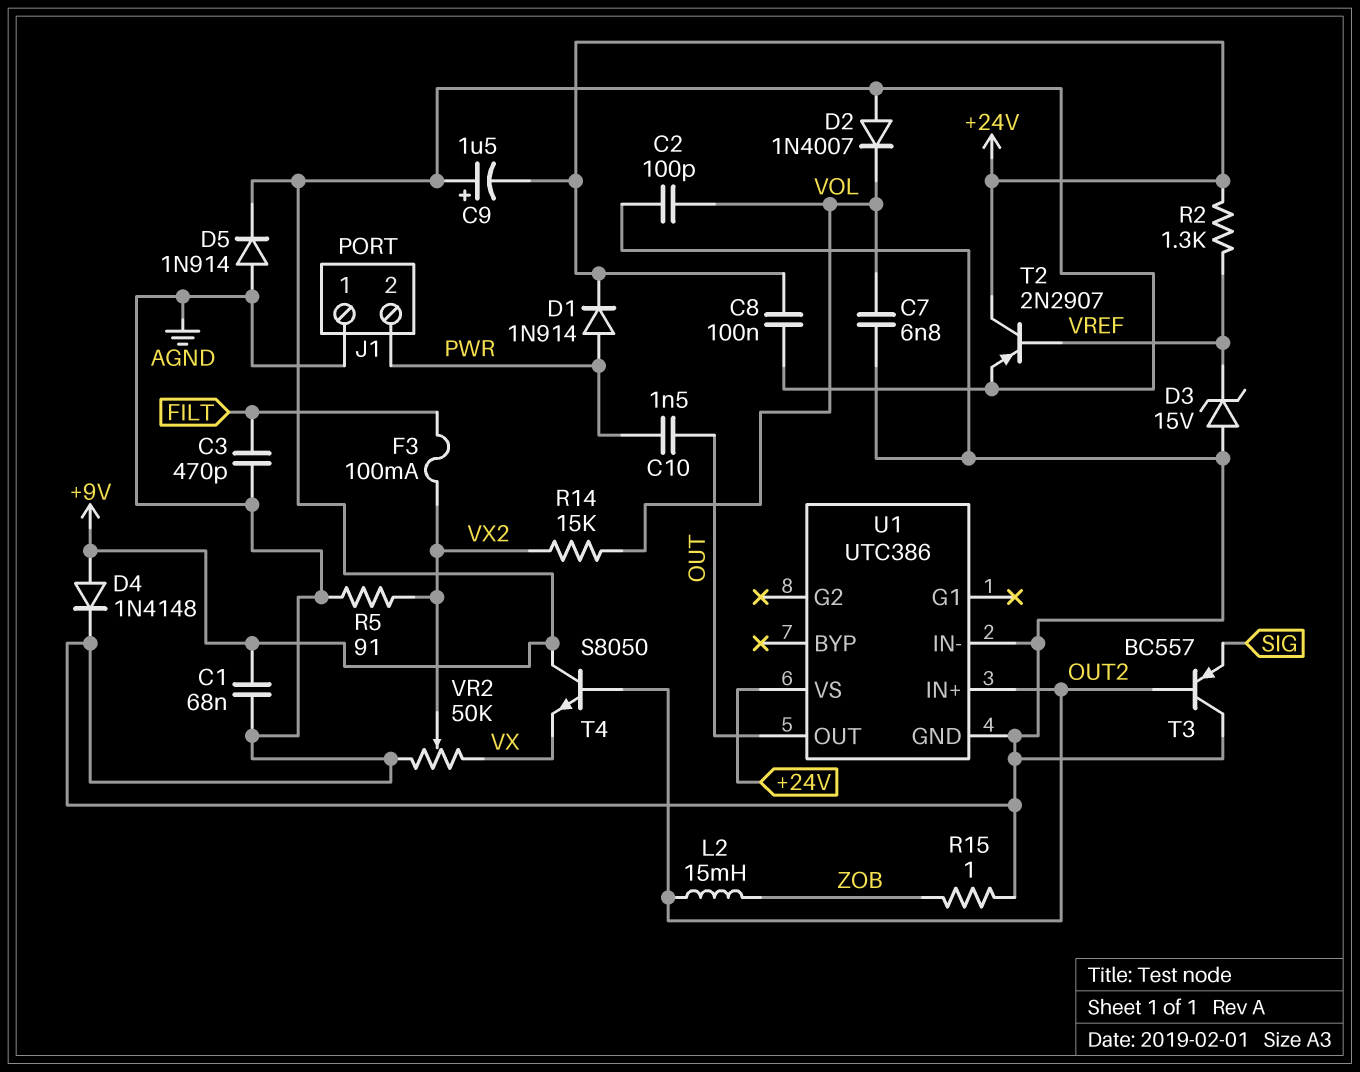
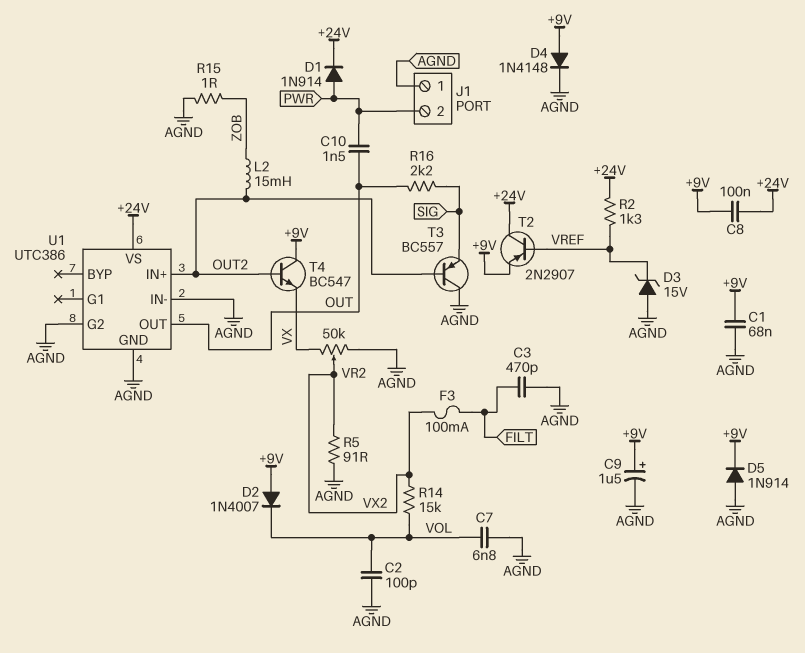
C9: 1.5uF (plus +9V, minus +24V) -> 1.5uF (plus +9V, minus AGND)
R16: none -> 2.2k (OUT, SIG)
T4: NPN S8050 (B OUT2, C +9V, E VX) -> NPN BC547 (B OUT2, C +9V, E VX)
U1 pin G2: none -> AGND

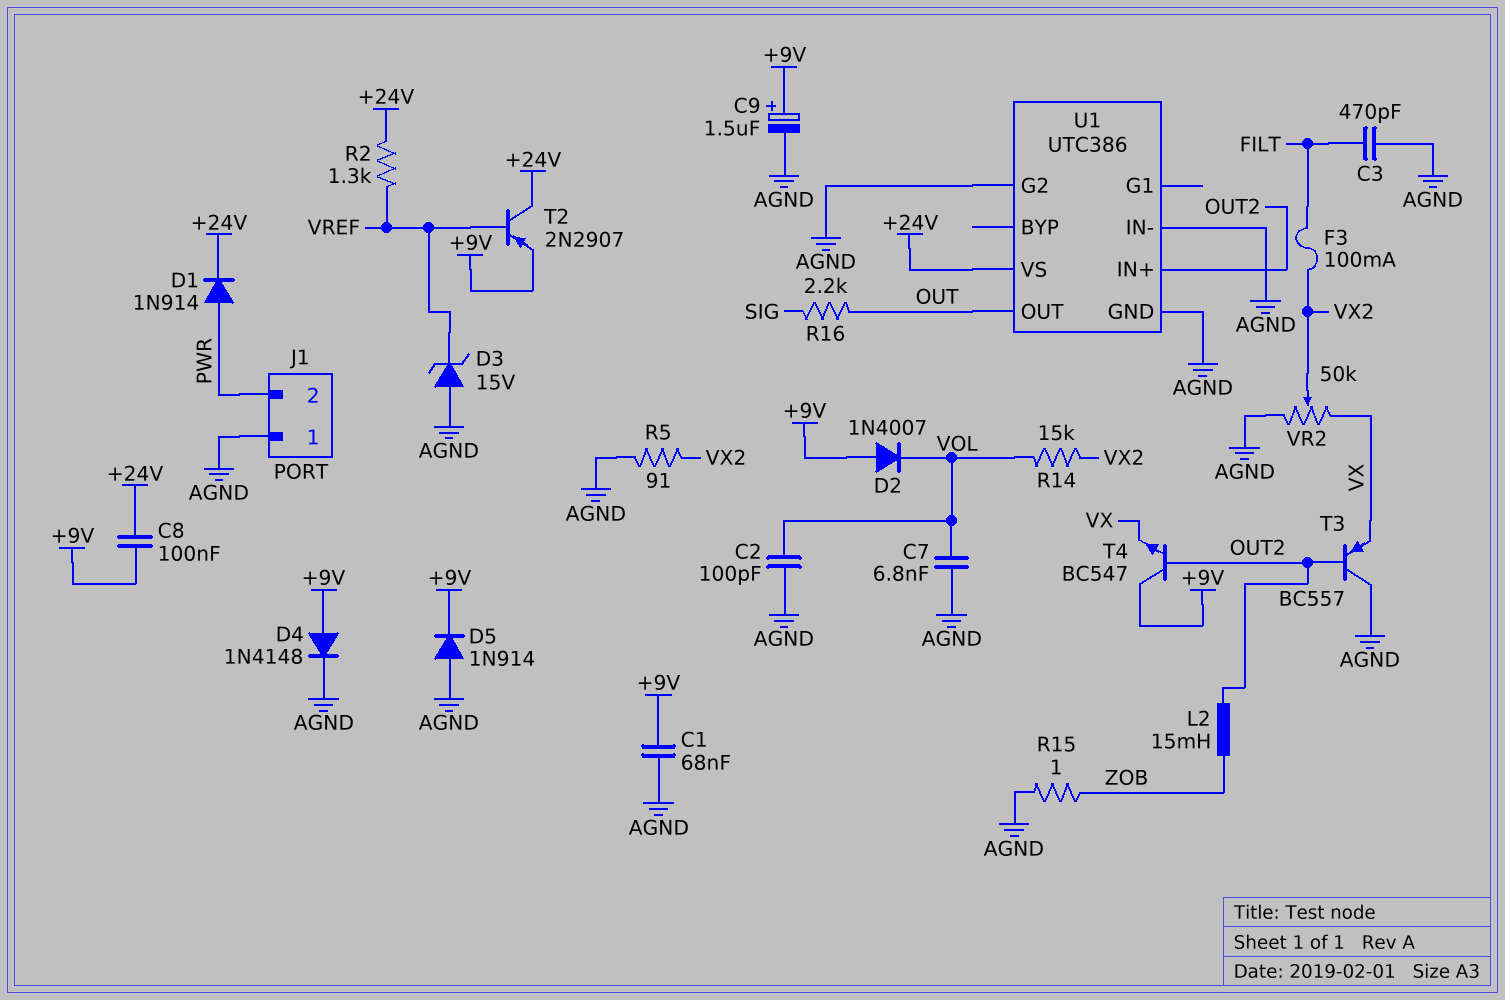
C10: 1.5nF (OUT, PWR) -> none
T3: PNP BC557 (B OUT2, C AGND, E SIG) -> PNP BC557 (B OUT2, C AGND, E VX)

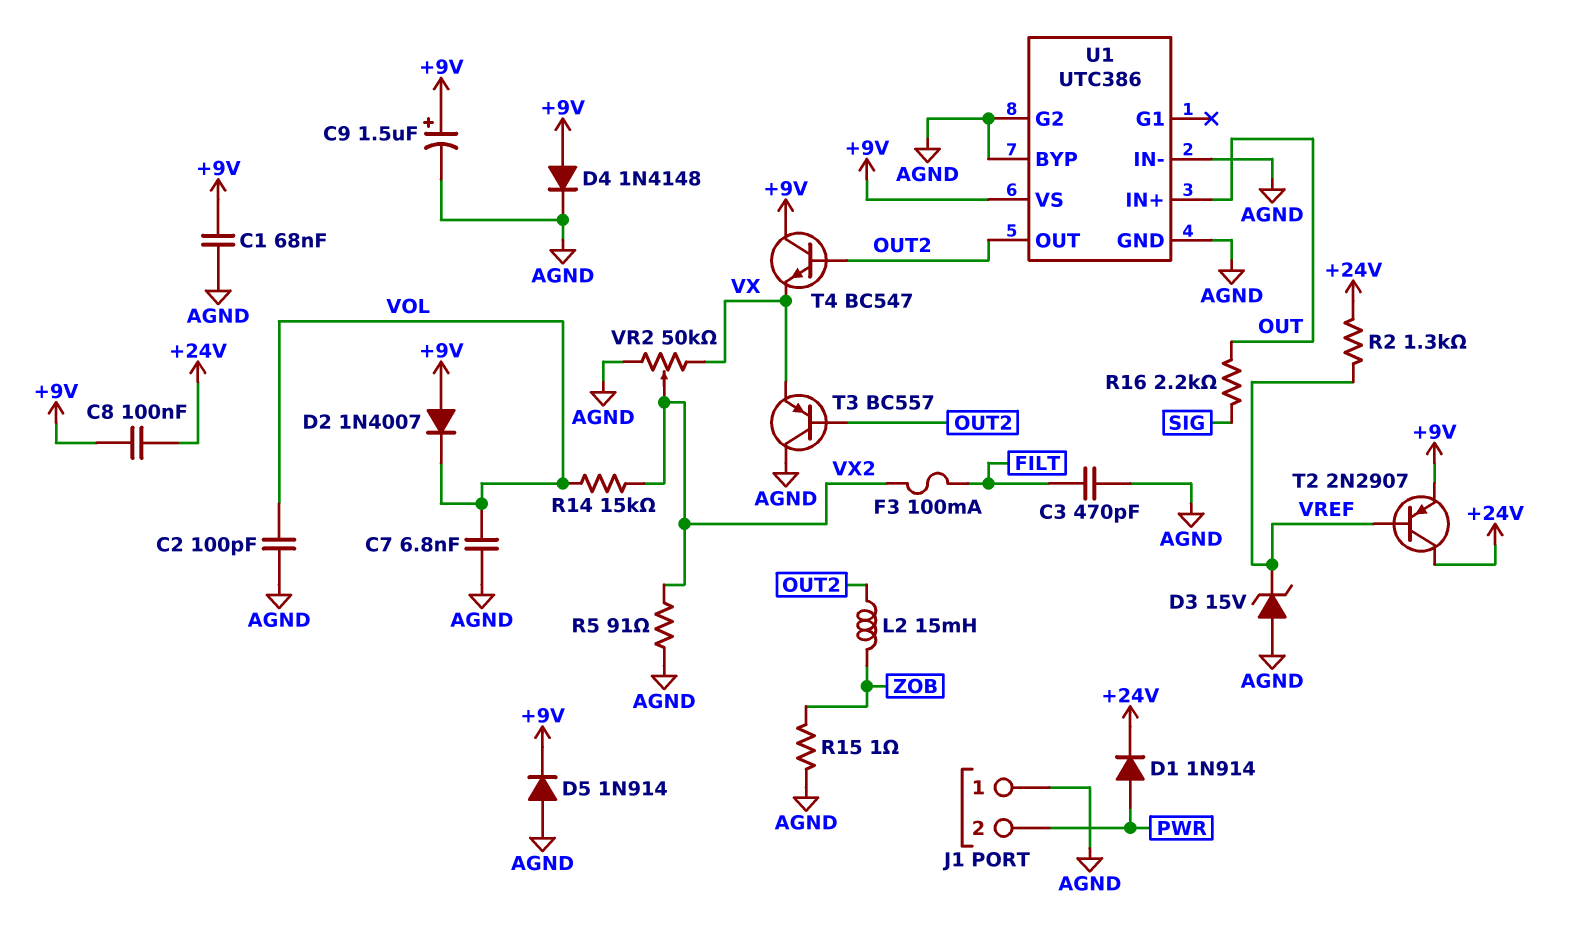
U1 pin BYP: none -> AGND
U1 pin IN+: OUT2 -> OUT
U1 pin OUT: OUT -> OUT2
U1 pin VS: +24V -> +9V

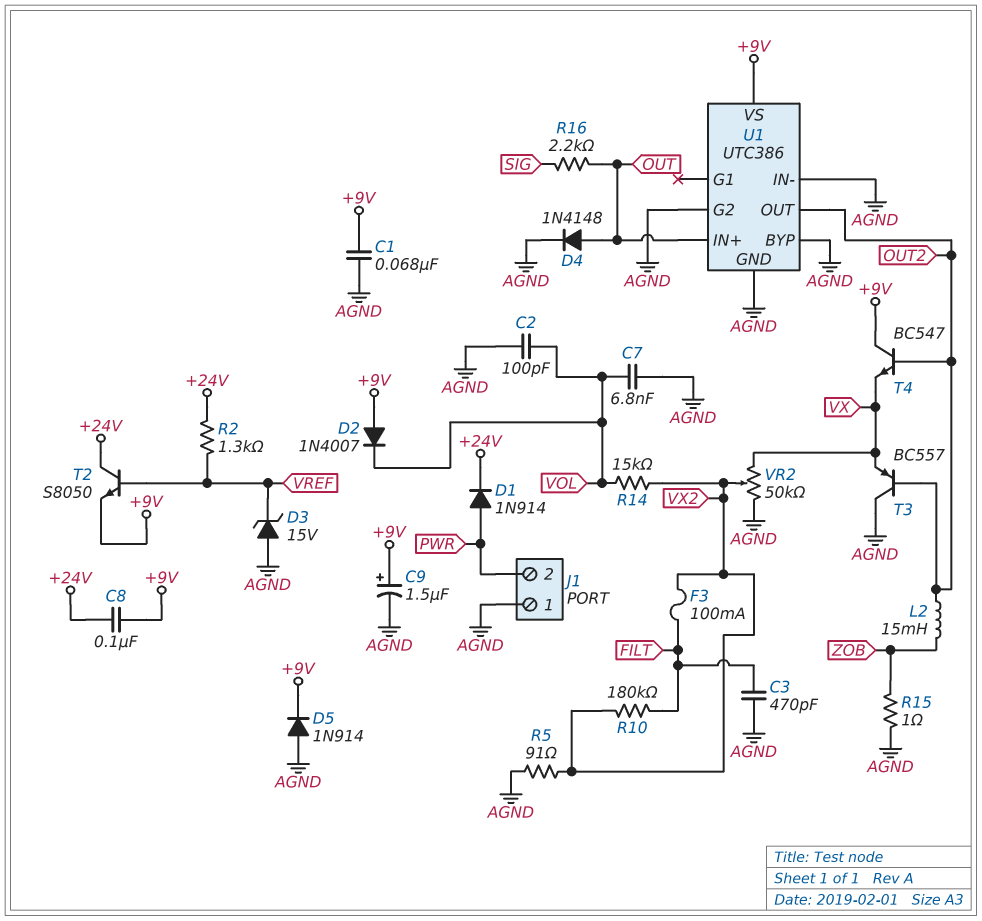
D4: diode 1N4148 (A +9V, K AGND) -> diode 1N4148 (A OUT, K AGND)
R10: none -> 180k (FILT, VX2)
T2: PNP 2N2907 (B VREF, C +24V, E +9V) -> NPN S8050 (B VREF, C +24V, E +9V)

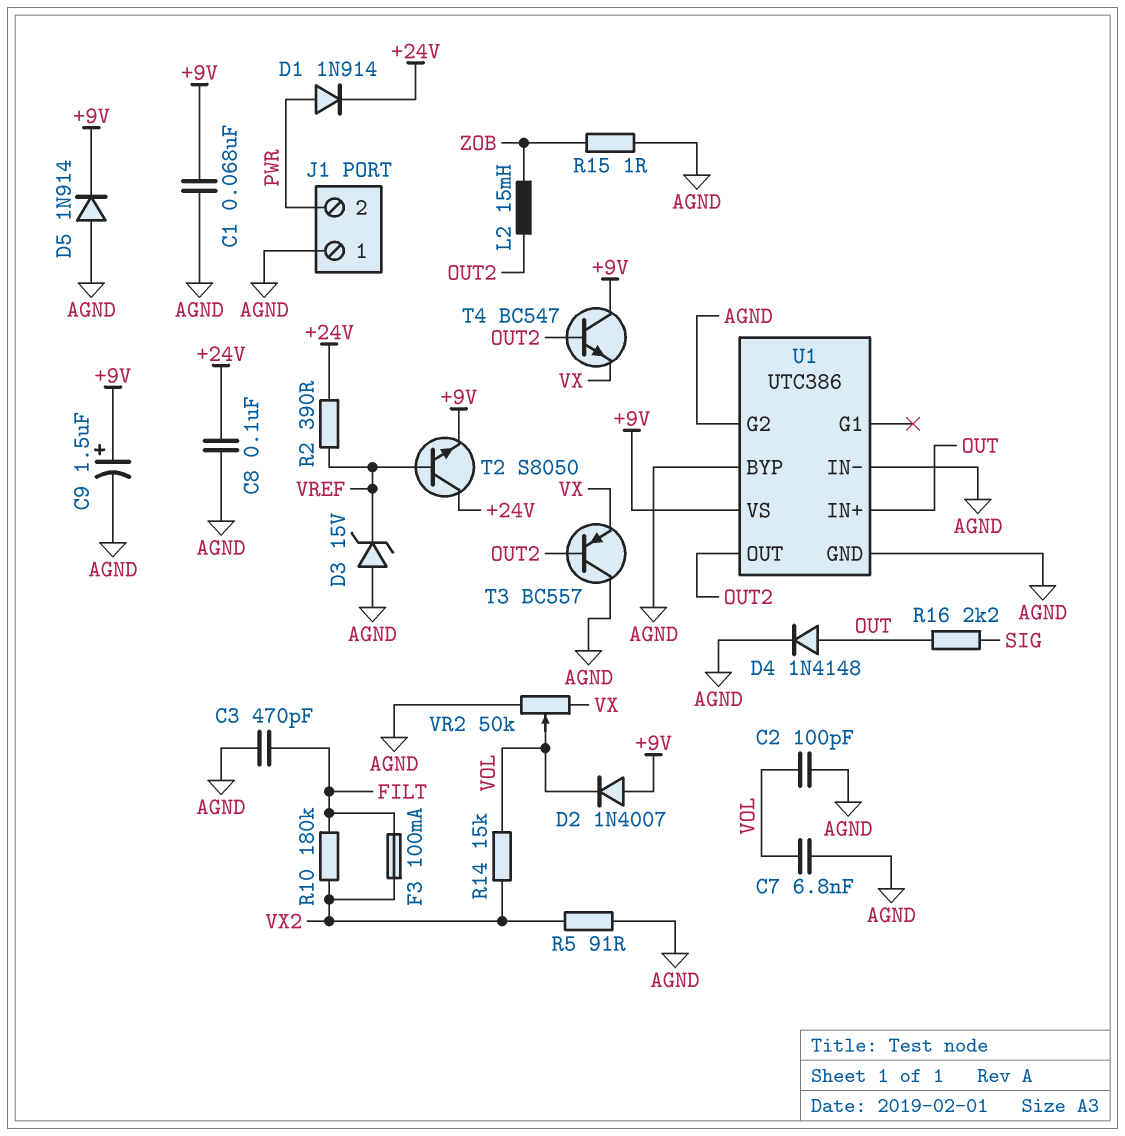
C8: 100nF (+9V, +24V) -> 100nF (+24V, AGND)
R2: 1.3k (+24V, VREF) -> 390 (+24V, VREF)
VR2: 50k (AGND, VX, wiper VX2) -> 50k (AGND, VX, wiper VOL)

